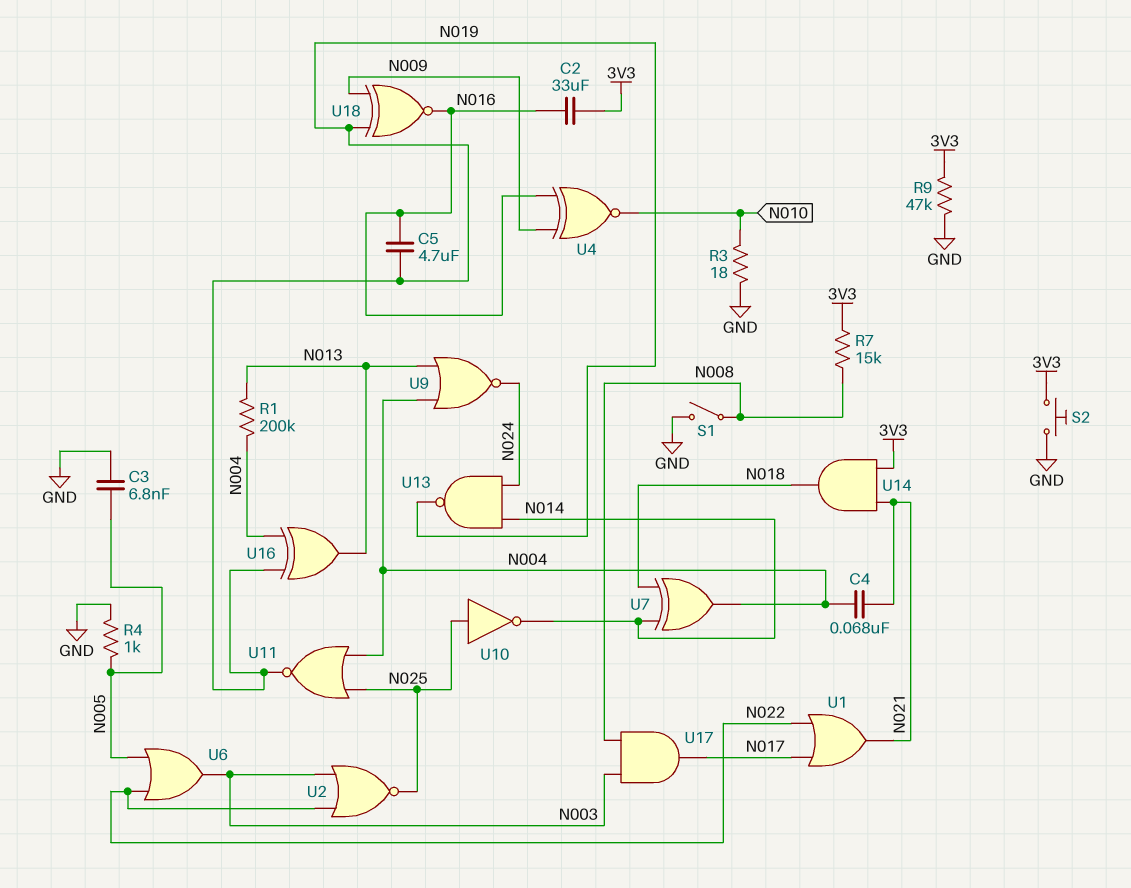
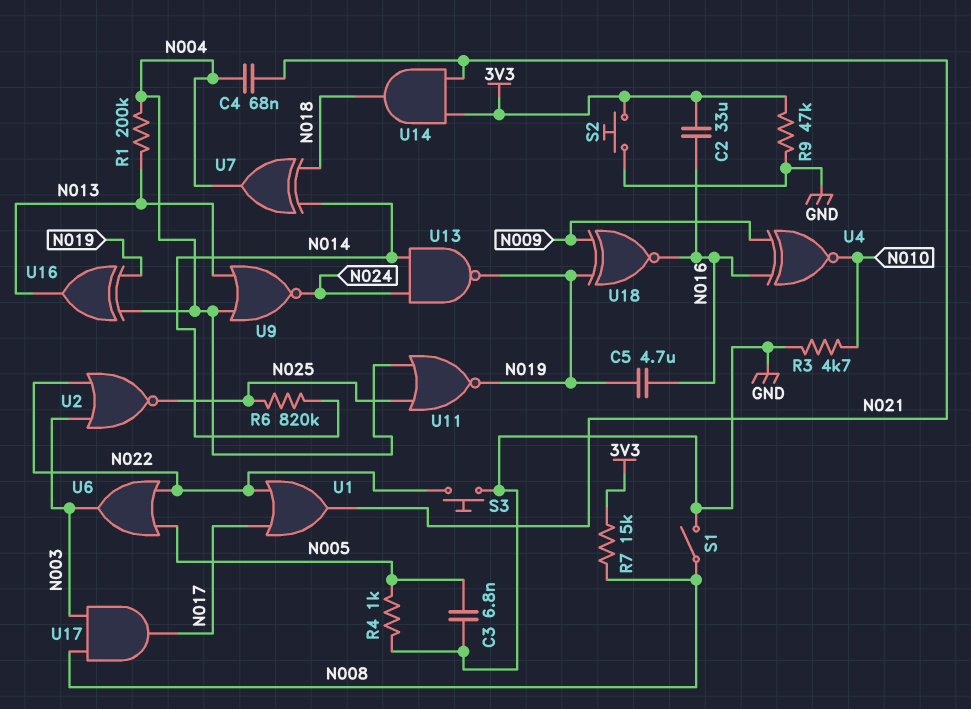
R3: 18 (GND, N010) -> 4.7k (GND, N010)
R6: none -> 820k (N014, N025)
S3: none -> button (GND, N022)
U10: NOT (in N025, out N014) -> none

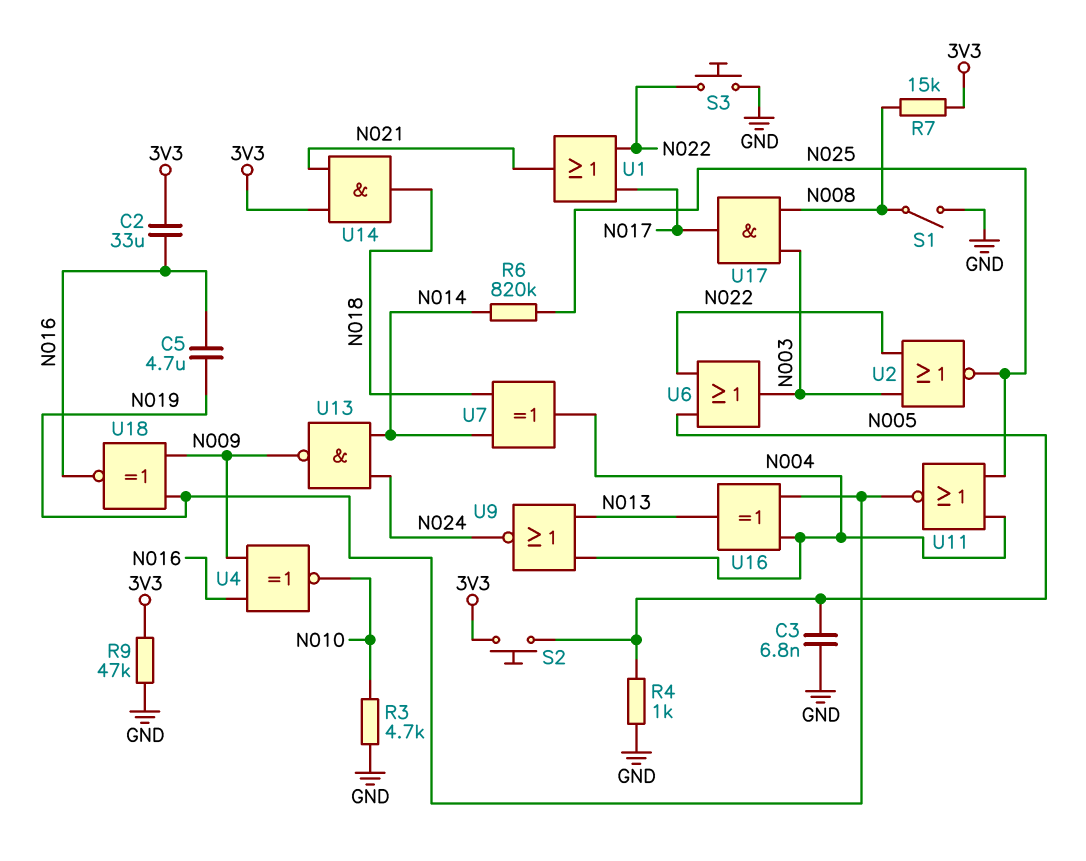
C4: 68nF (N004, N021) -> none
R1: 200k (N004, N013) -> none
S2: button (3V3, GND) -> button (3V3, N005)
U13: NAND (in N014, in N024, out N019) -> NAND (in N014, in N024, out N009)

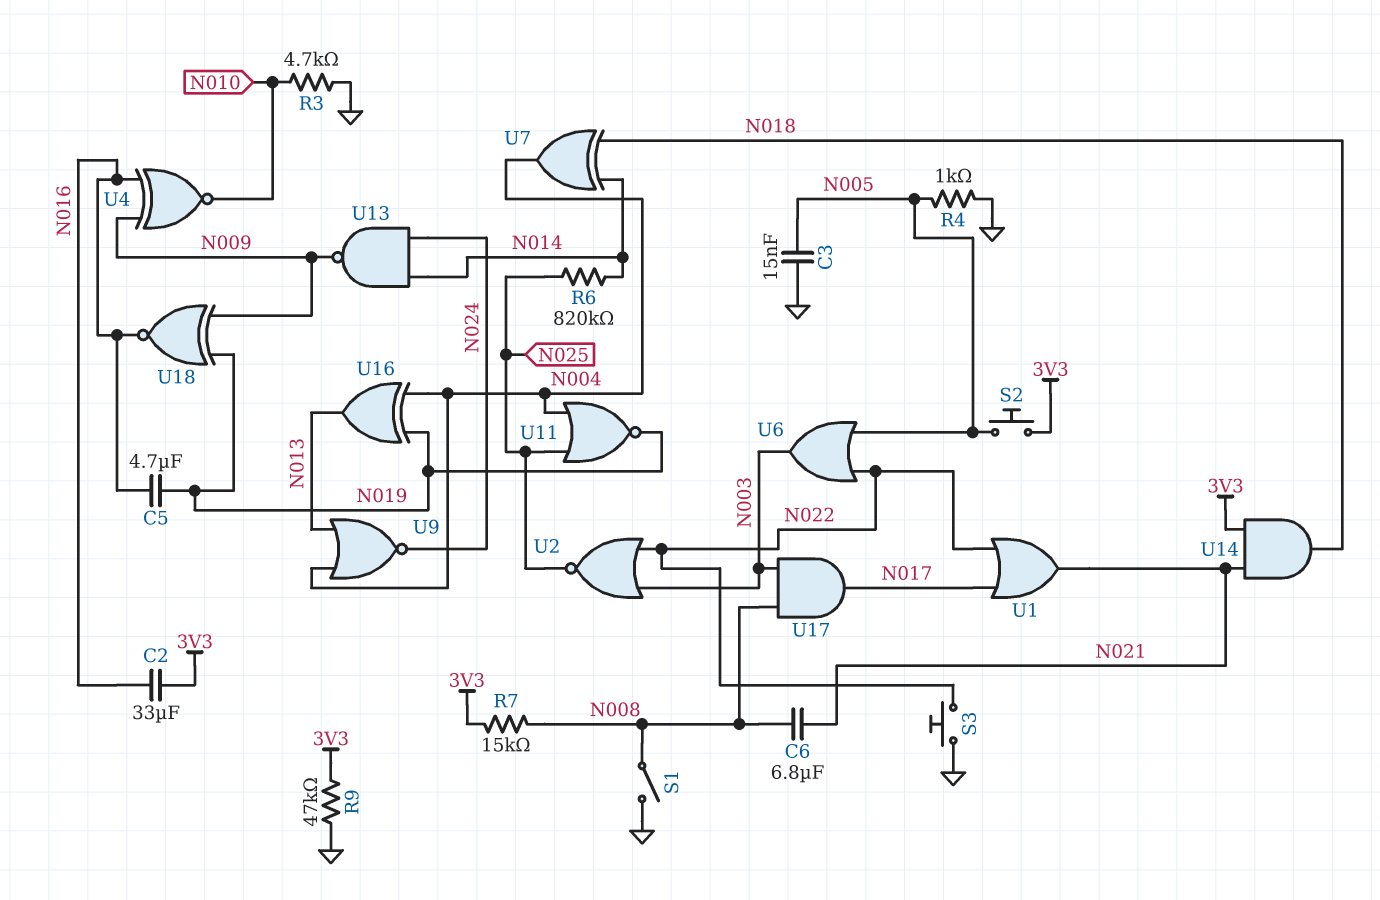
C3: 6.8nF (GND, N005) -> 15nF (GND, N005)
C6: none -> 6.8uF (N008, N021)

